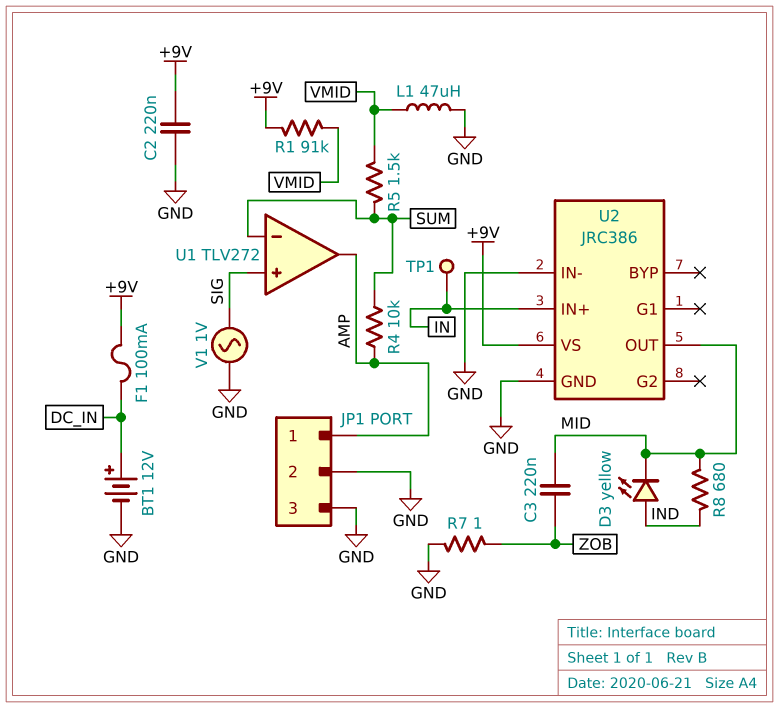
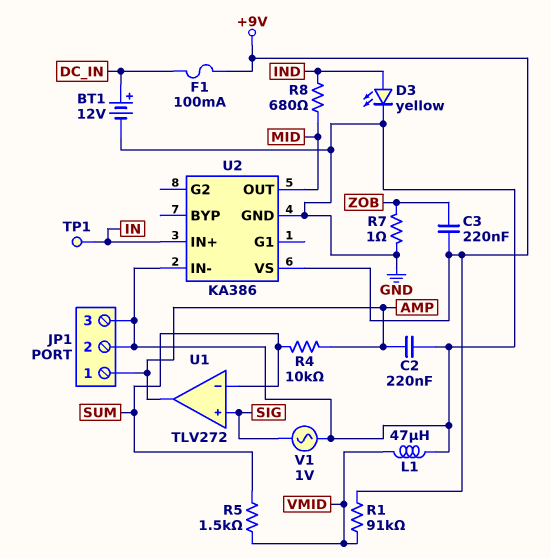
C2: 220nF (+9V, GND) -> 220nF (AMP, GND)
C3: 220nF (MID, ZOB) -> 220nF (+9V, ZOB)
D3: LED yellow (A IND, K MID) -> LED yellow (A IND, K GND)
U2: JRC386 -> KA386

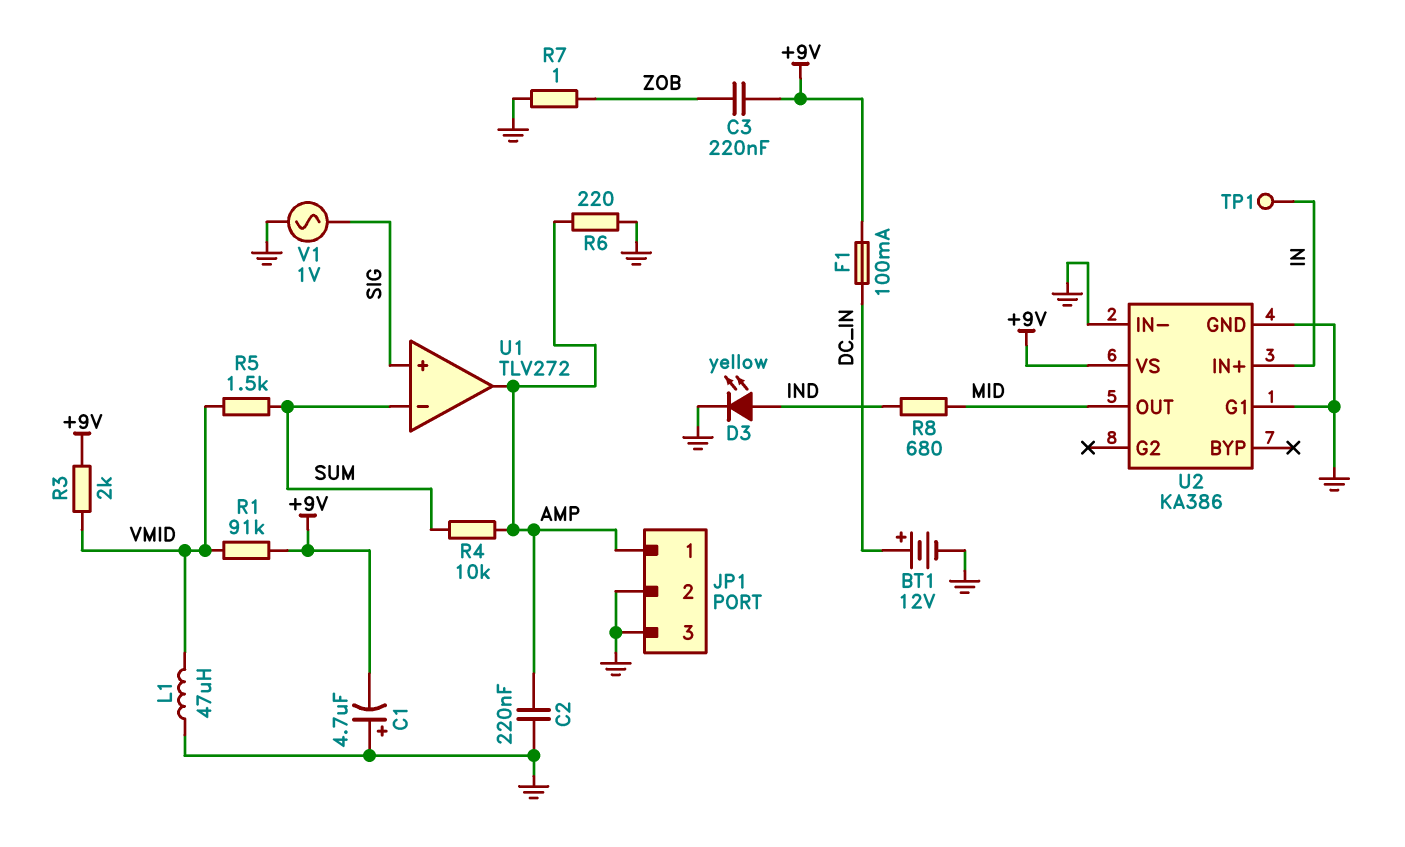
C1: none -> 4.7uF (plus GND, minus +9V)
R3: none -> 2k (+9V, VMID)
R6: none -> 220 (AMP, GND)
U2 pin G1: none -> GND

